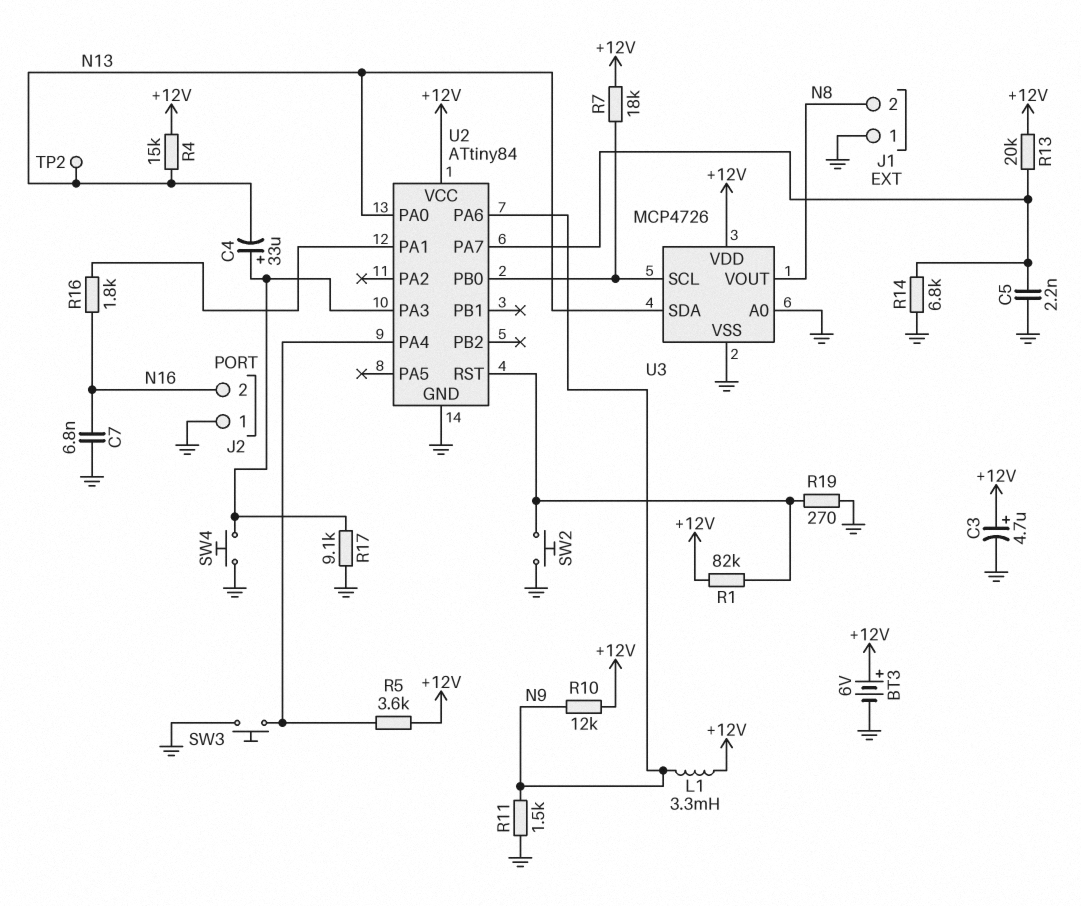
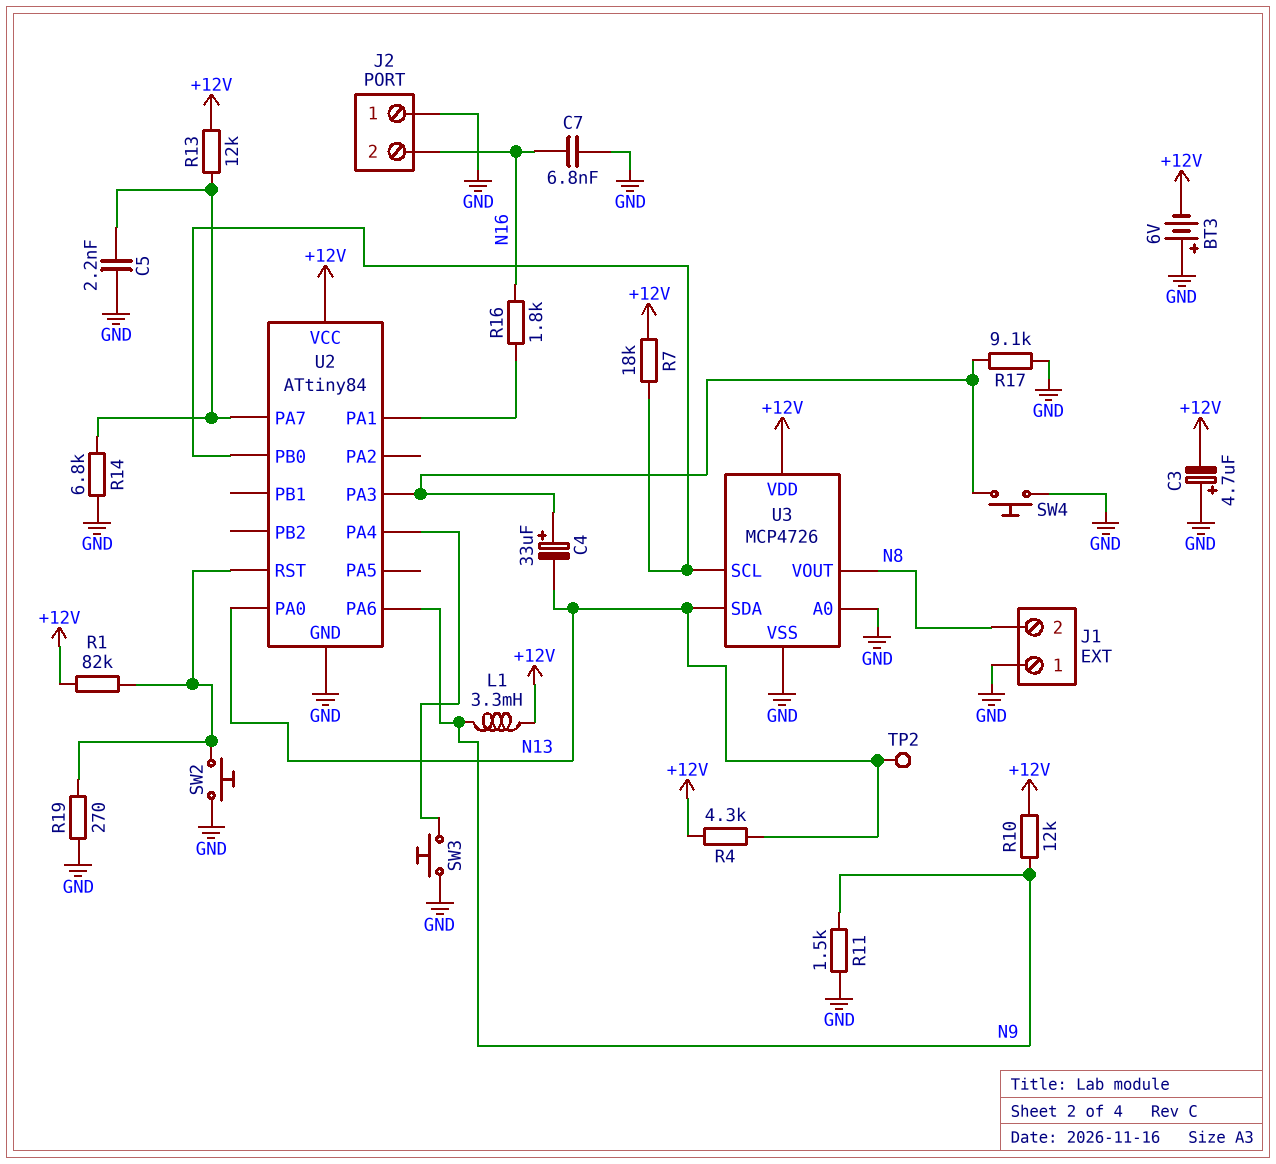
BT3: 6V (plus +12V, minus GND) -> 6V (plus GND, minus +12V)
C3: 4.7uF (plus +12V, minus GND) -> 4.7uF (plus GND, minus +12V)
R4: 15k (+12V, N13) -> 4.3k (+12V, N13)
R5: 3.6k (+12V, U2/PA4) -> none
R13: 20k (+12V, U2/PA7) -> 12k (+12V, U2/PA7)

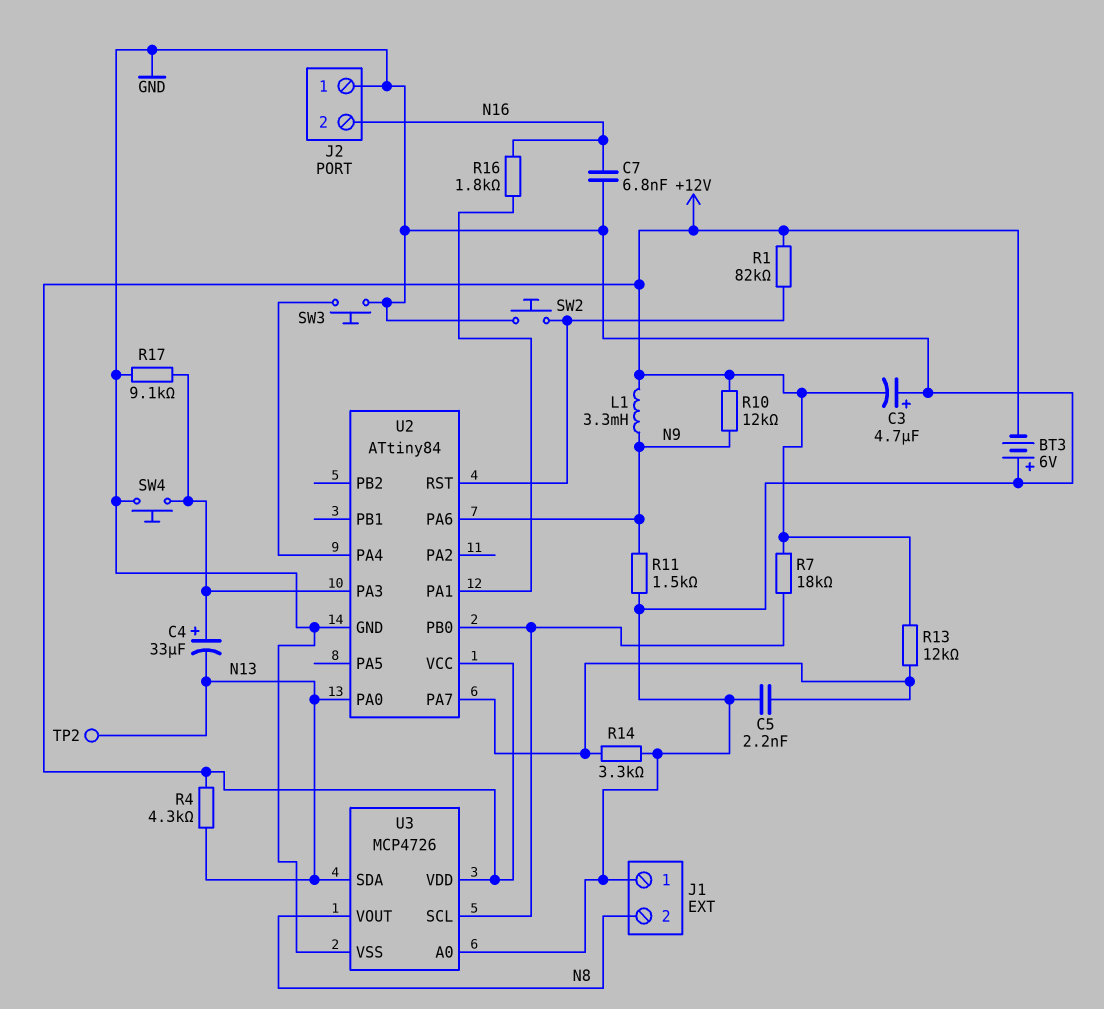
R14: 6.8k (GND, U2/PA7) -> 3.3k (GND, U2/PA7)
R19: 270 (GND, U2/RST) -> none

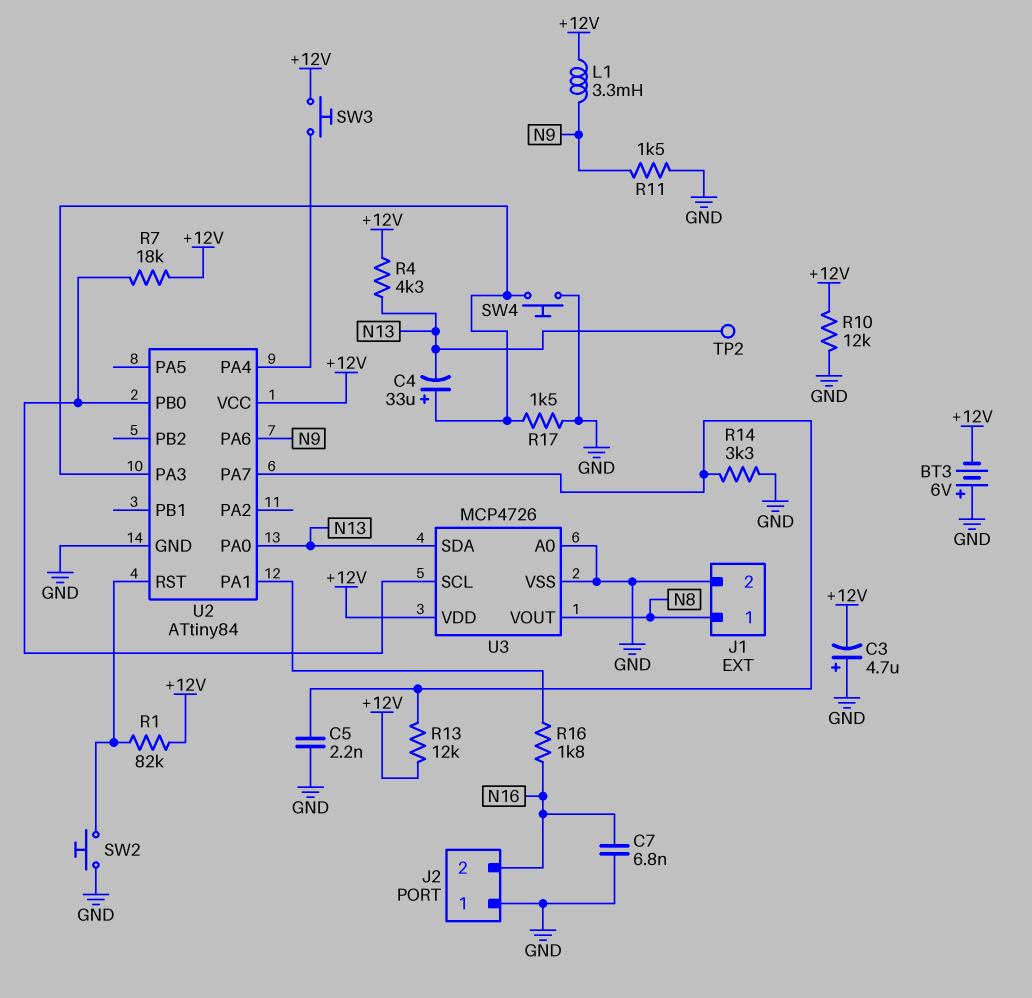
J1 pin 1: GND -> N8
J1 pin 2: N8 -> GND
R10: 12k (+12V, N9) -> 12k (+12V, GND)
R17: 9.1k (GND, U2/PA3) -> 1.5k (GND, U2/PA3)
SW3: button (GND, U2/PA4) -> button (+12V, U2/PA4)

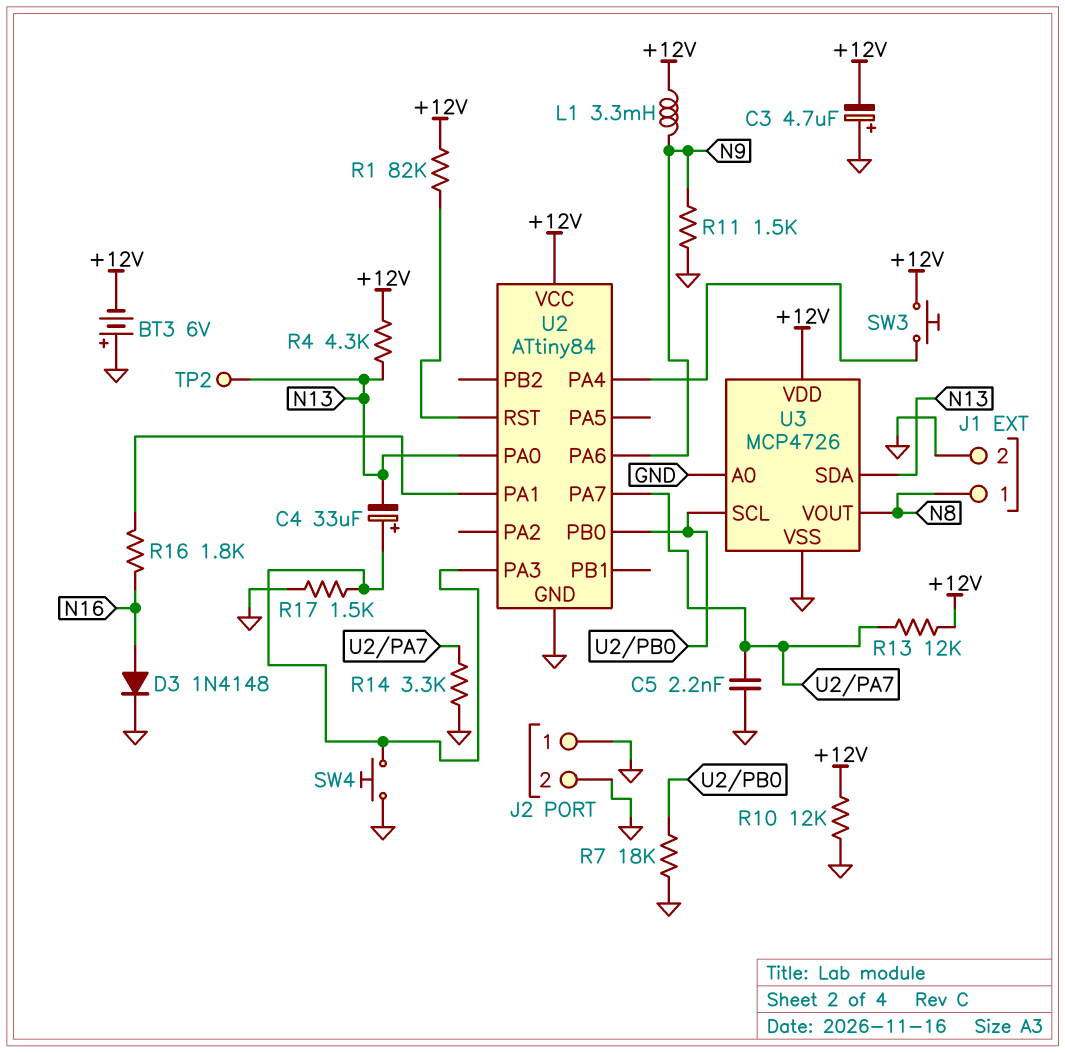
C7: 6.8nF (GND, N16) -> none
D3: none -> diode 1N4148 (A N16, K GND)
J2 pin 2: N16 -> GND
R7: 18k (+12V, U2/PB0) -> 18k (GND, U2/PB0)
SW2: button (GND, U2/RST) -> none

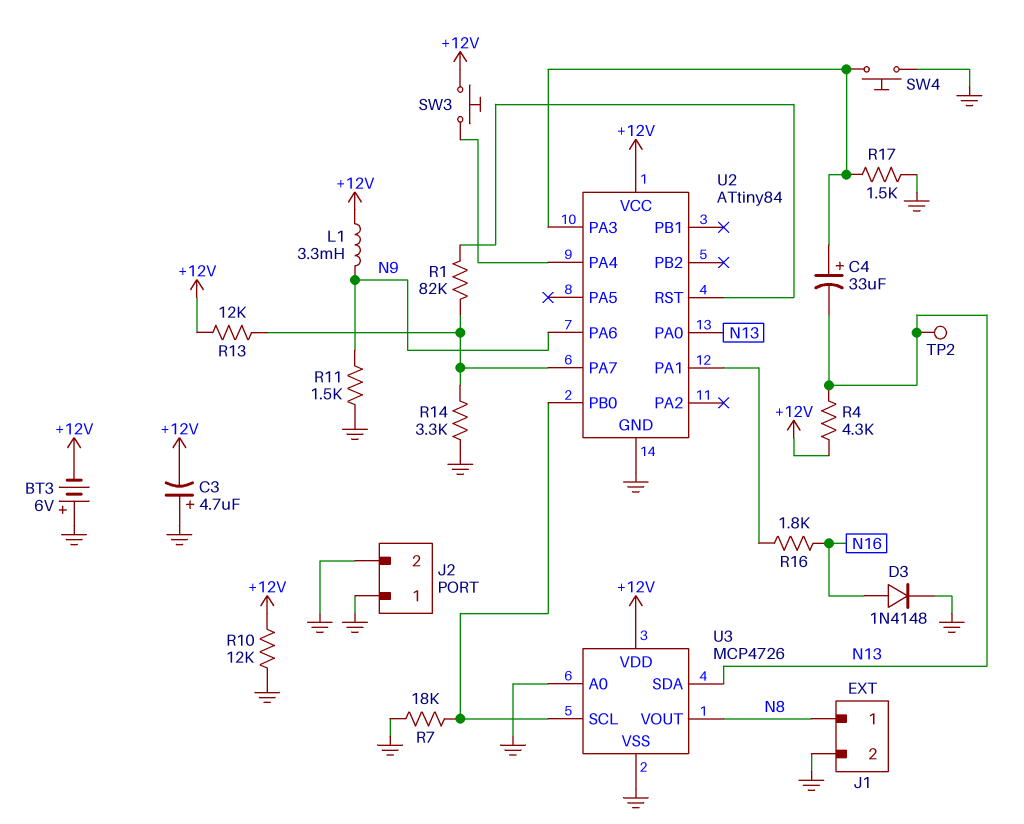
C5: 2.2nF (GND, U2/PA7) -> none
R1: 82k (+12V, U2/RST) -> 82k (U2/PA7, U2/RST)

